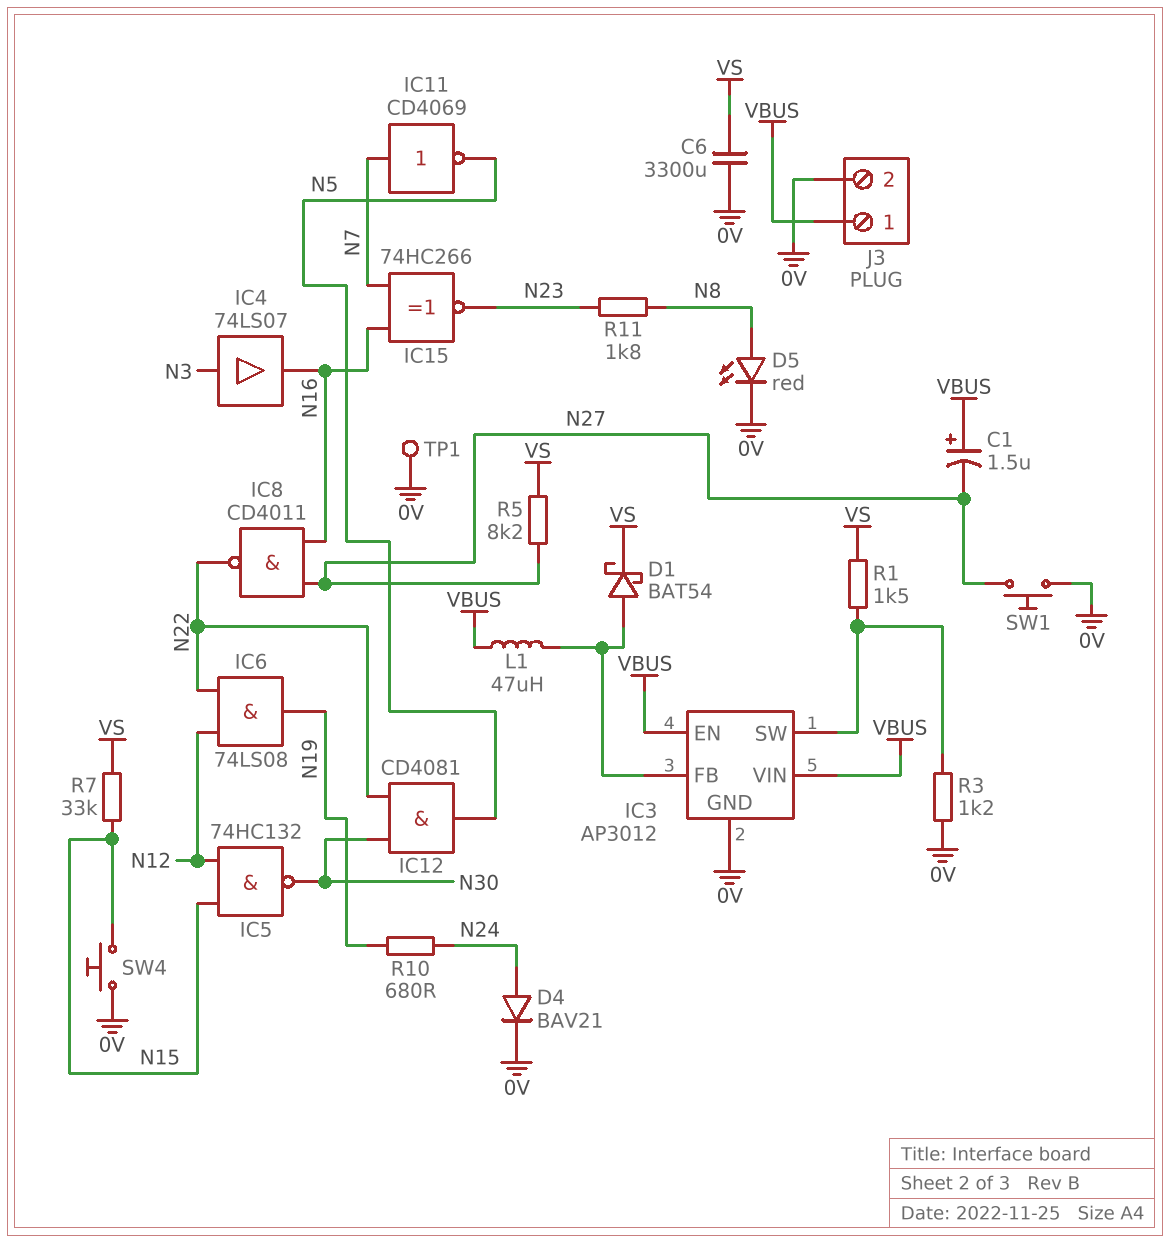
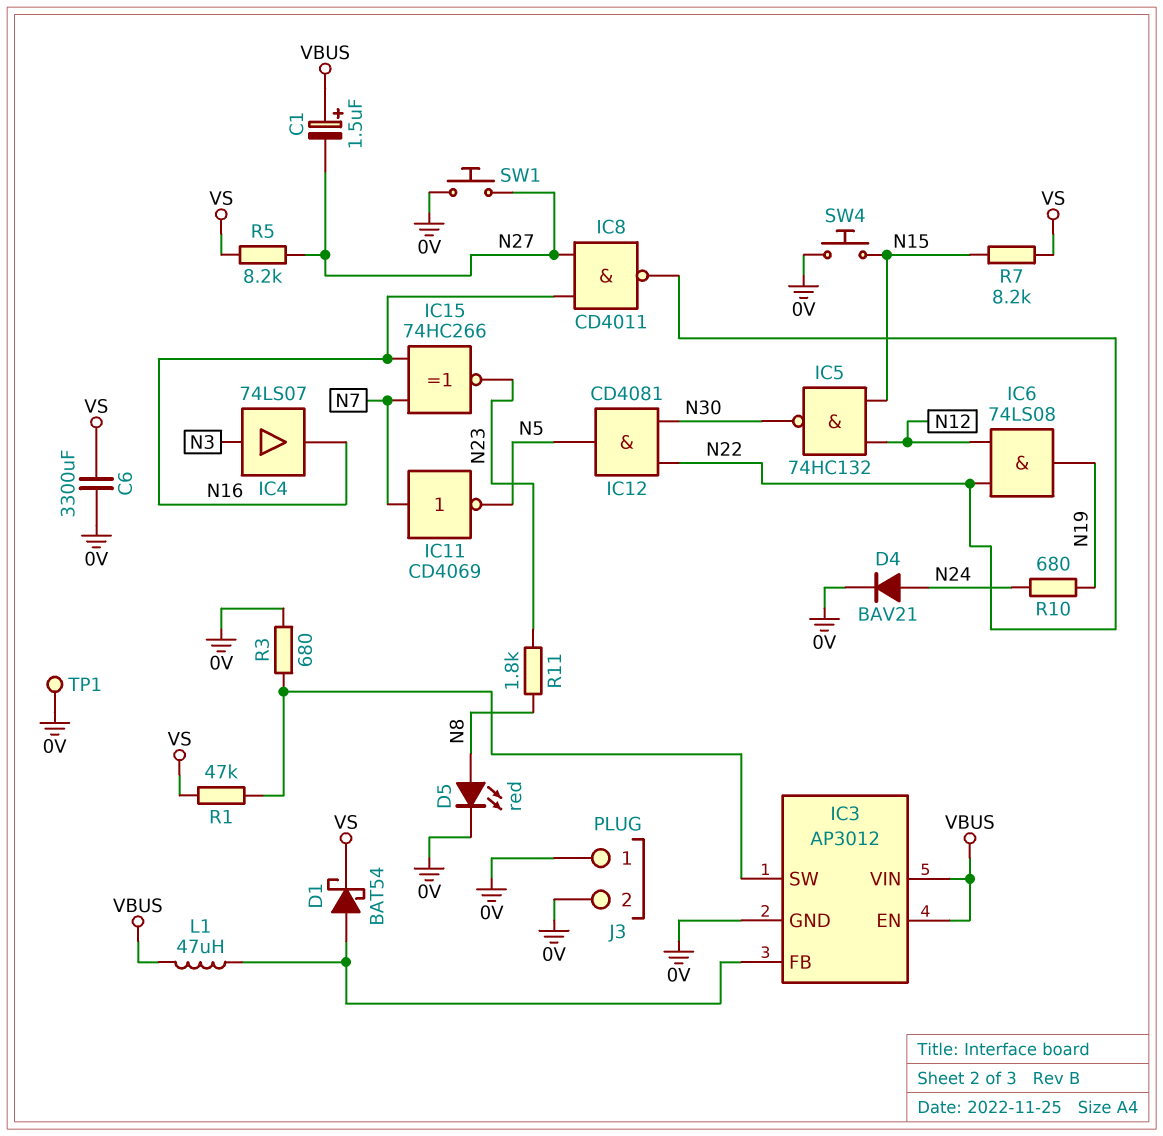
J3 pin 1: VBUS -> 0V
R1: 1.5k (IC3/SW, VS) -> 47k (IC3/SW, VS)
R3: 1.2k (0V, IC3/SW) -> 680 (0V, IC3/SW)
R7: 33k (N15, VS) -> 8.2k (N15, VS)

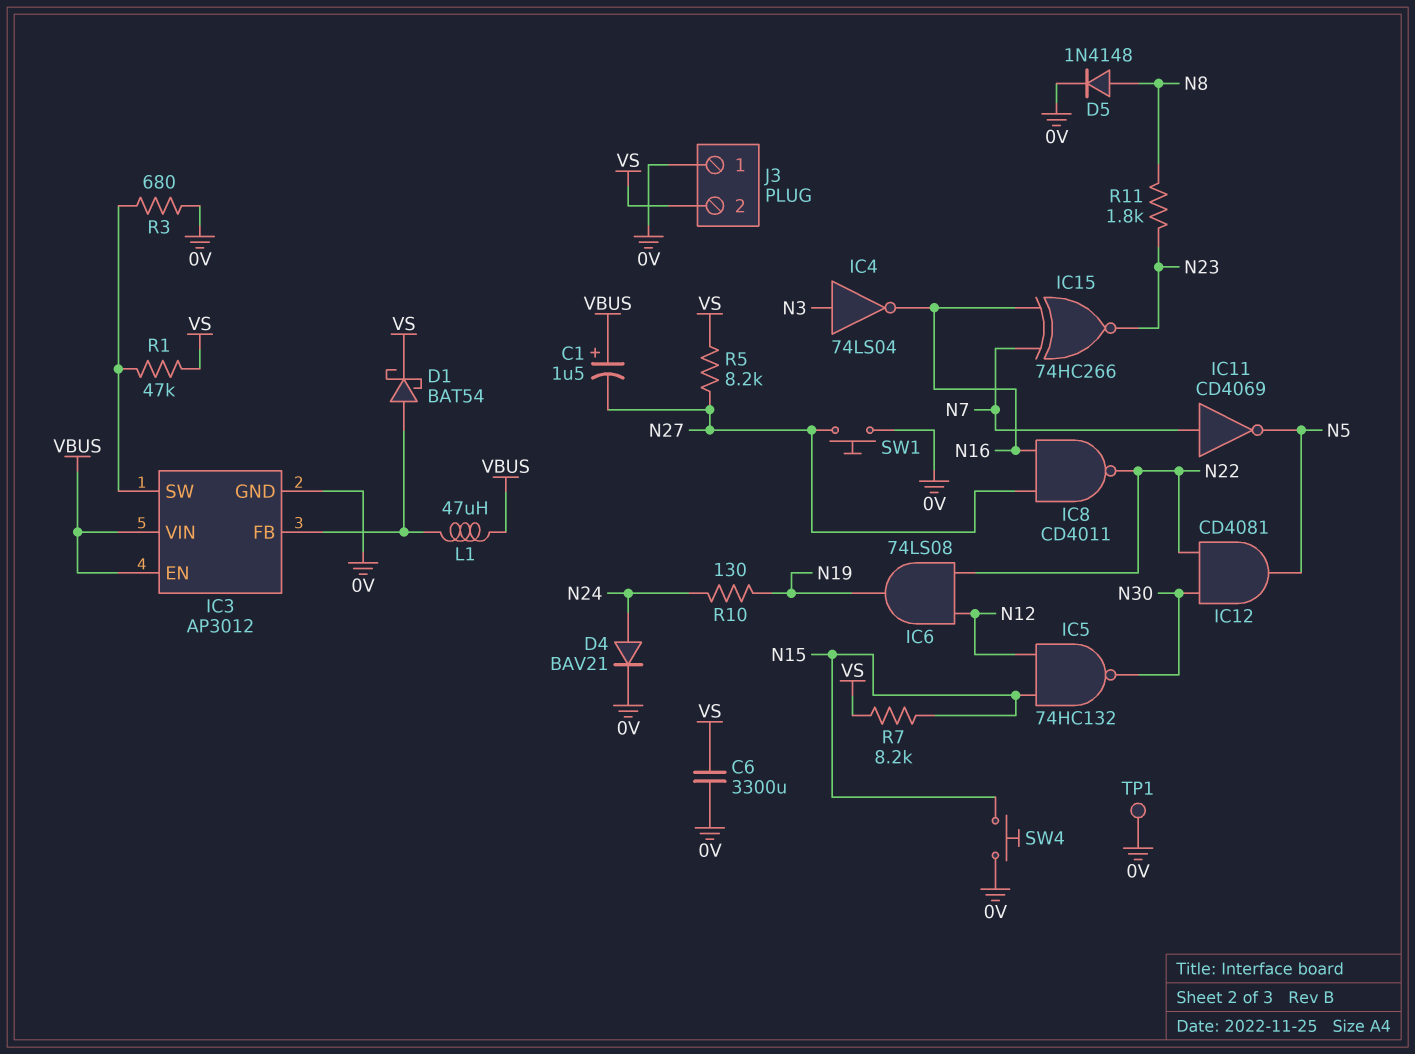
D5: LED red (A N8, K 0V) -> diode 1N4148 (A N8, K 0V)
IC4: buffer 74LS07 (in N3, out N16) -> NOT 74LS04 (in N3, out N16)
J3 pin 2: 0V -> VS
R10: 680 (N19, N24) -> 130 (N19, N24)

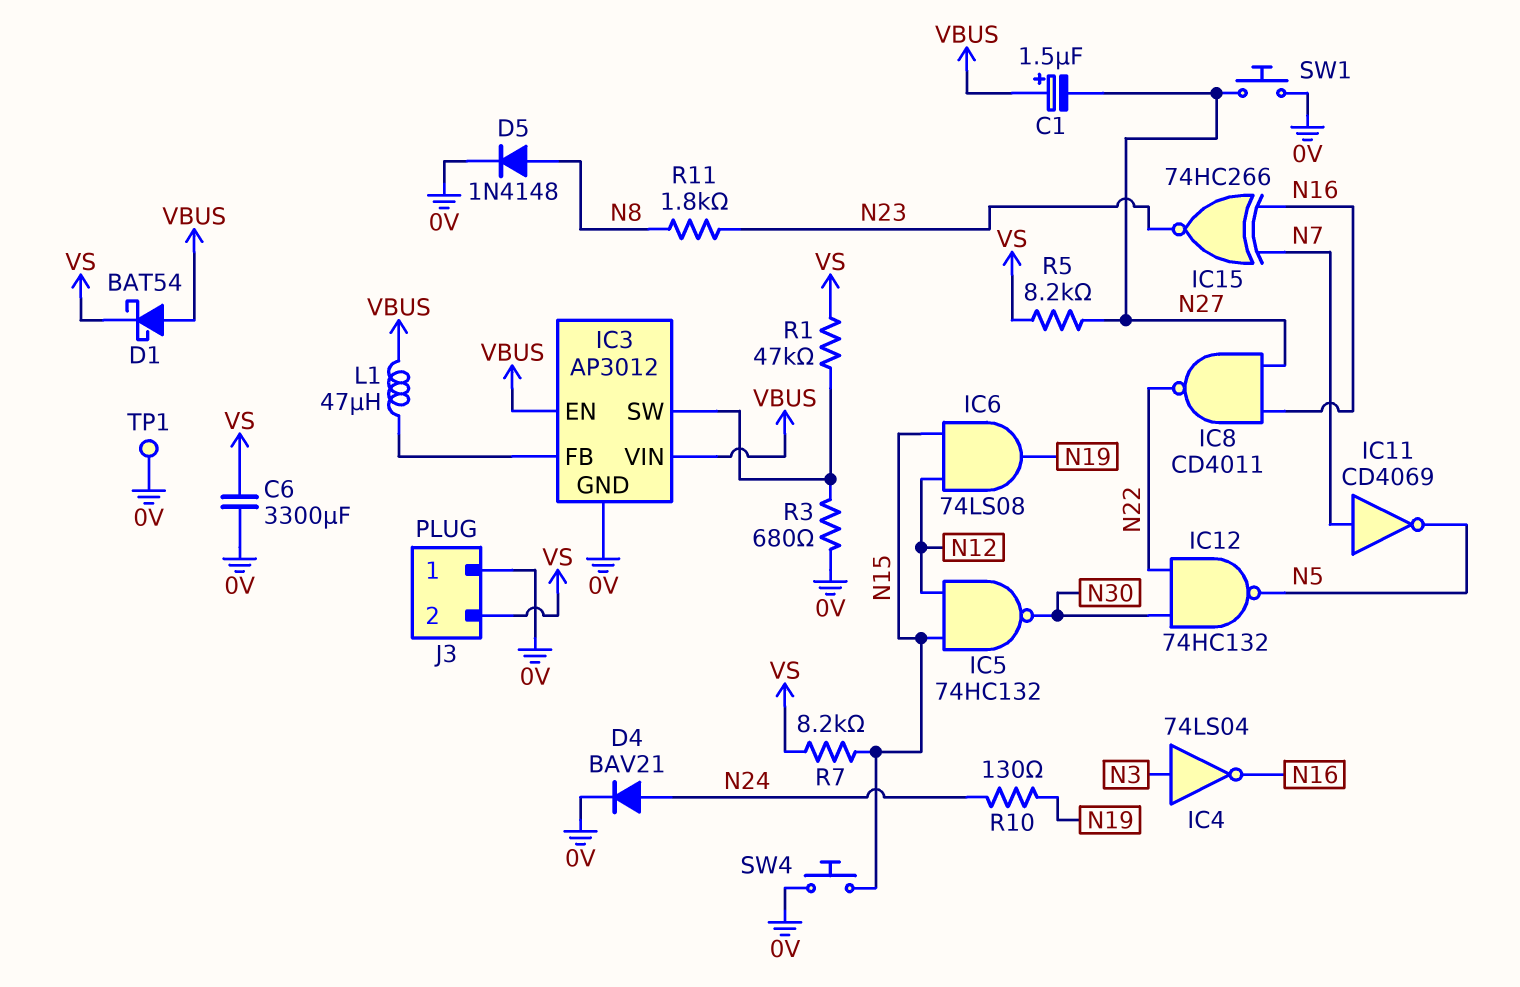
D1: schottky BAT54 (A IC3/FB, K VS) -> schottky BAT54 (A VBUS, K VS)
IC6: AND 74LS08 (in N12, in N22, out N19) -> AND 74LS08 (in N12, in N15, out N19)
IC12: AND CD4081 (in N22, in N30, out N5) -> NAND 74HC132 (in N22, in N30, out N5)

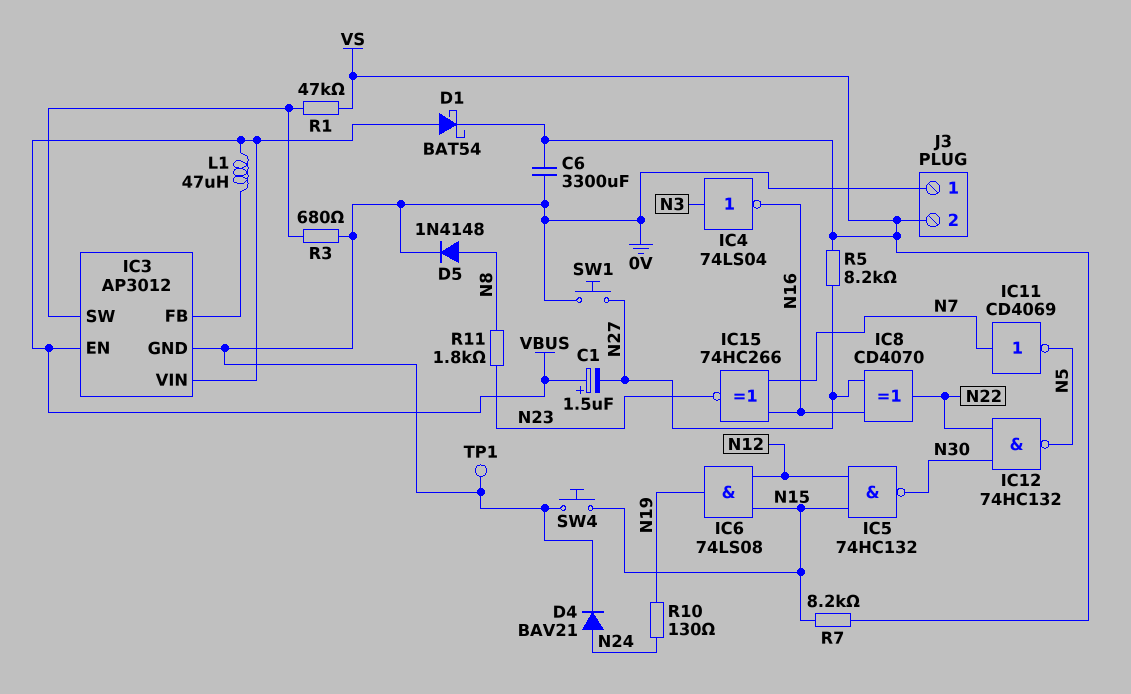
IC8: NAND CD4011 (in N16, in N27, out N22) -> XOR CD4070 (in N16, in N27, out N22)

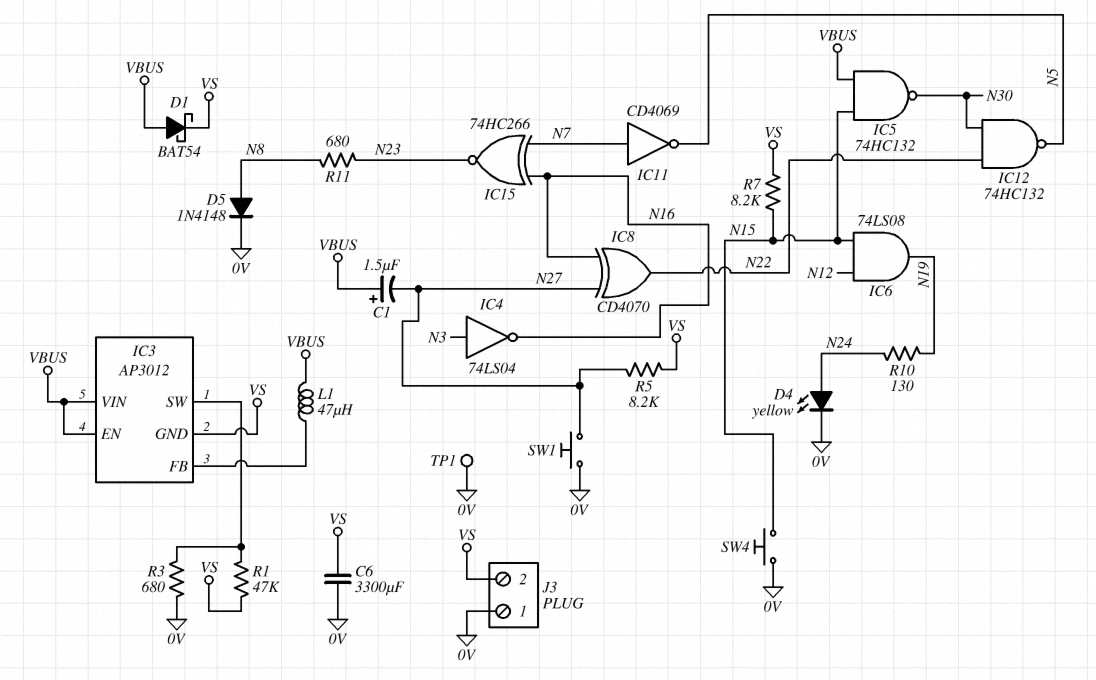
D4: diode BAV21 (A N24, K 0V) -> LED yellow (A N24, K 0V)
IC3 pin GND: 0V -> VS
IC5: NAND 74HC132 (in N12, in N15, out N30) -> NAND 74HC132 (in N15, in VBUS, out N30)
R11: 1.8k (N8, N23) -> 680 (N8, N23)

